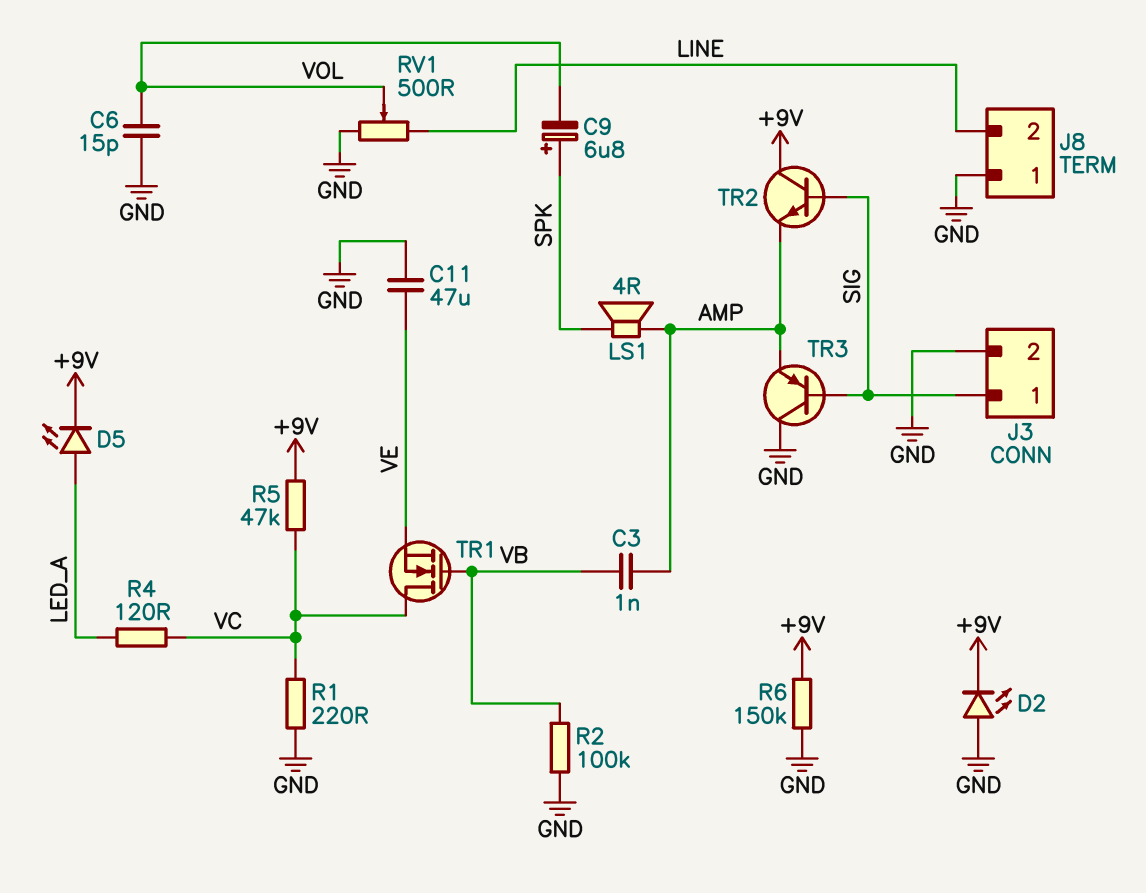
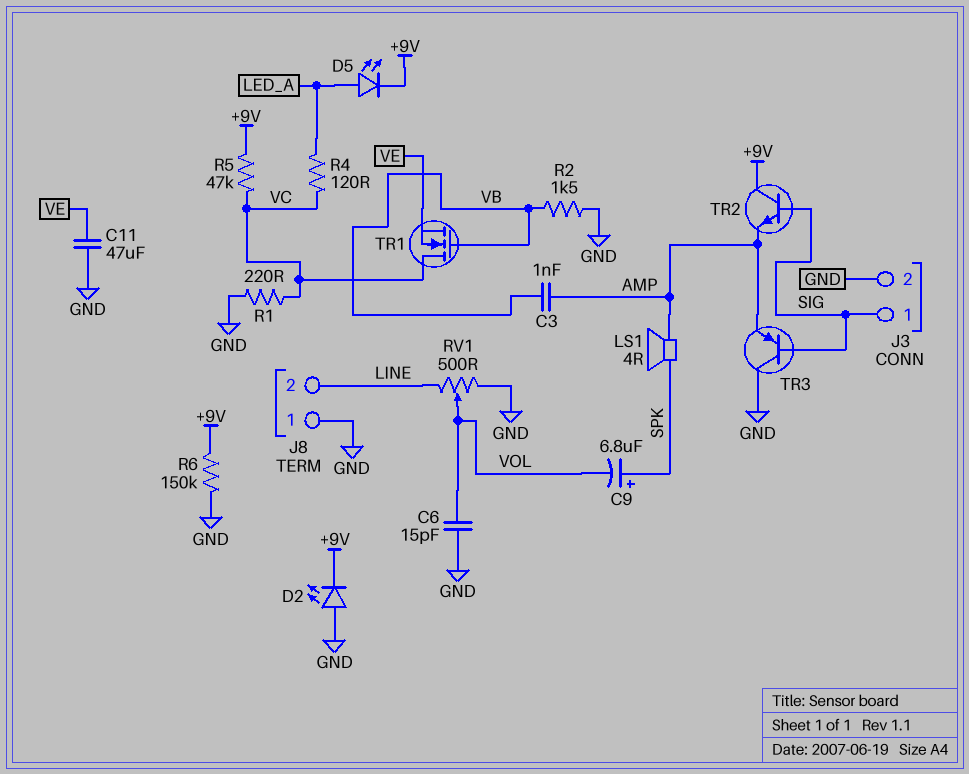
R2: 100k (GND, VB) -> 1.5k (GND, VB)

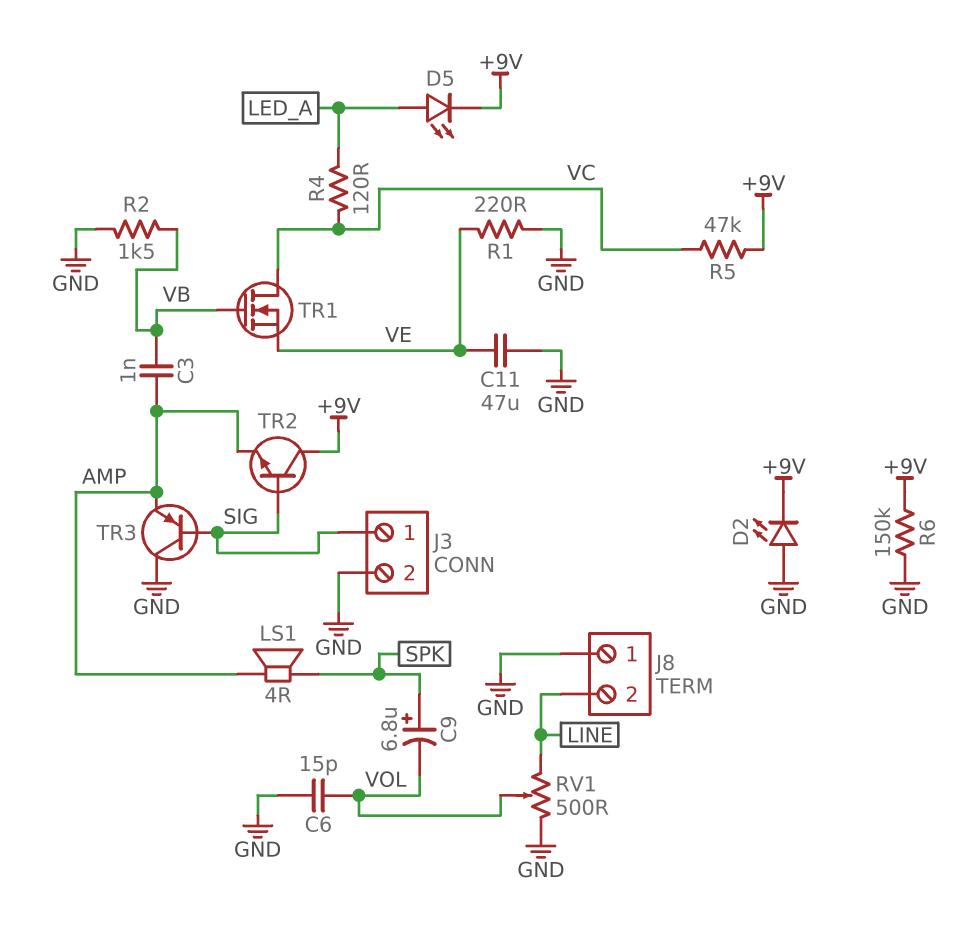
R1: 220 (GND, VC) -> 220 (GND, VE)

